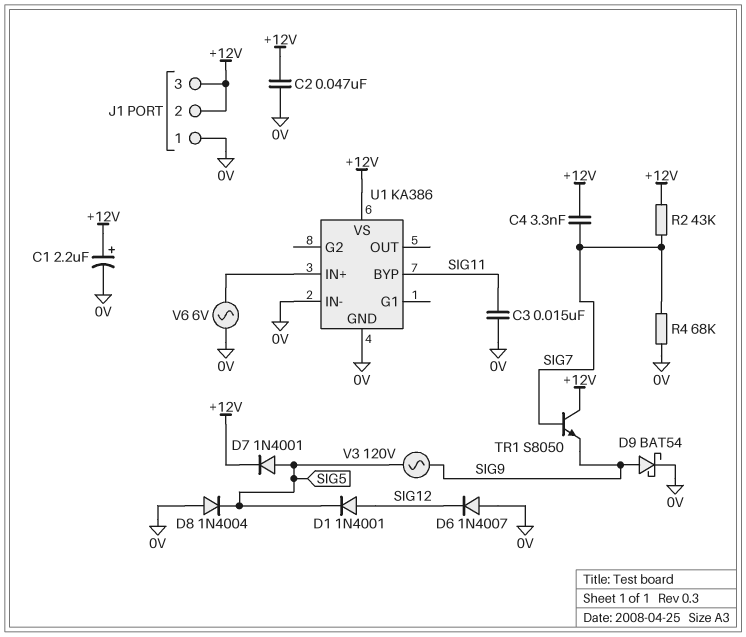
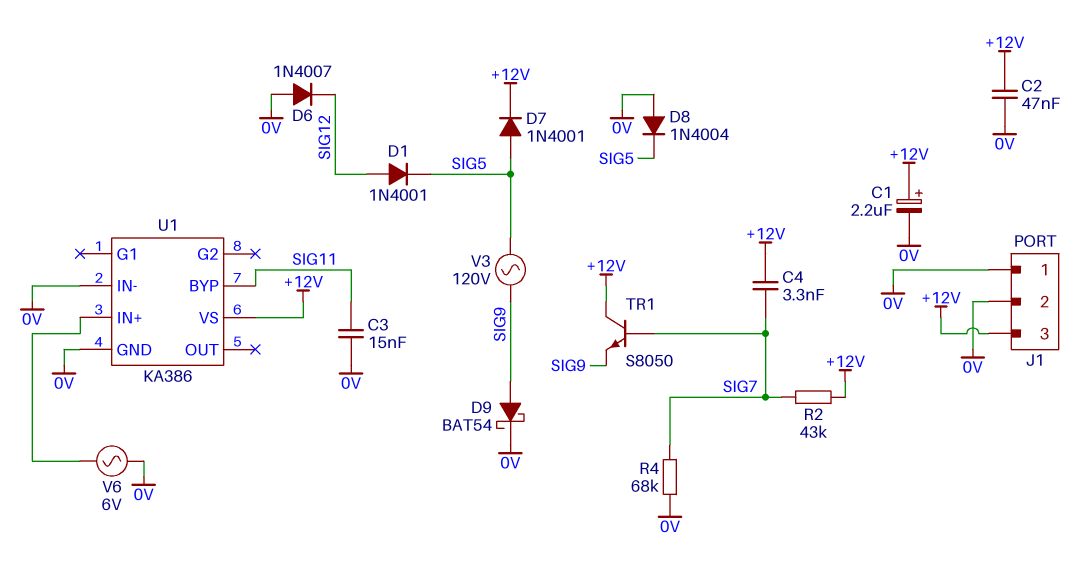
J1 pin 2: +12V -> 0V

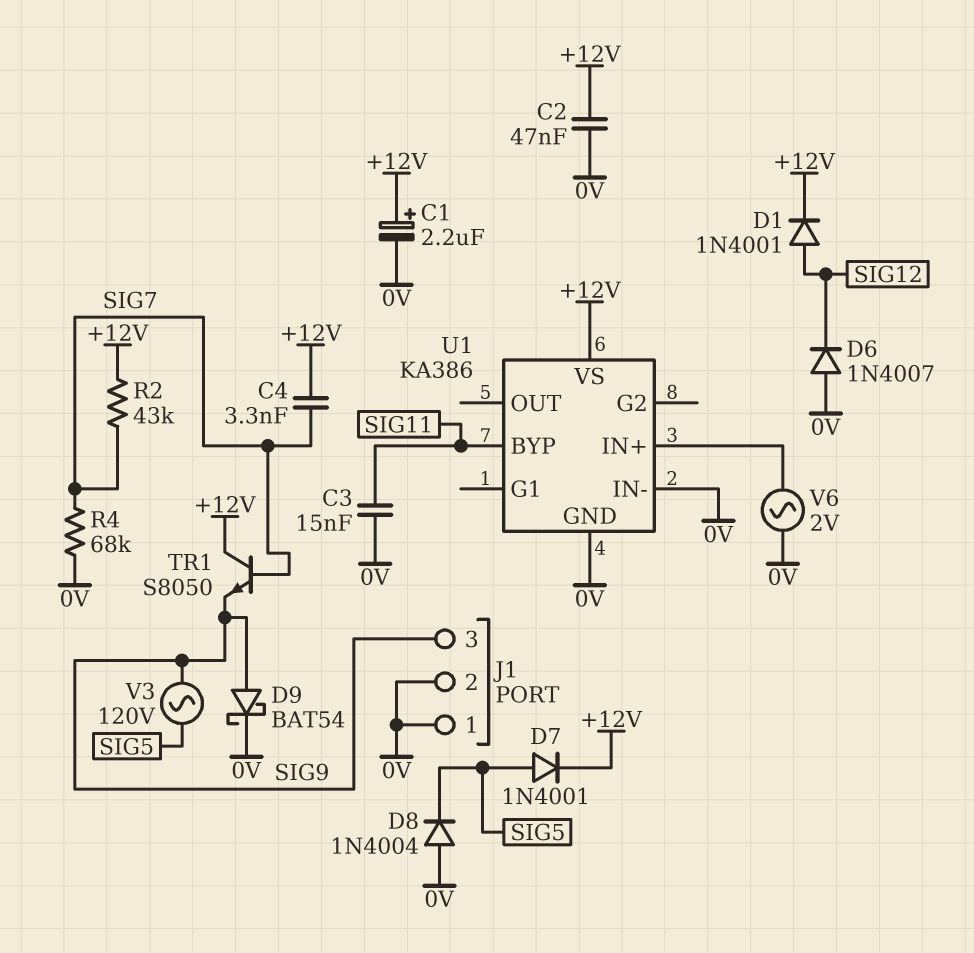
D1: diode 1N4001 (A SIG12, K SIG5) -> diode 1N4001 (A SIG12, K +12V)
J1 pin 3: +12V -> SIG9
V6: AC 6V (0V, U1/IN+) -> AC 2V (0V, U1/IN+)

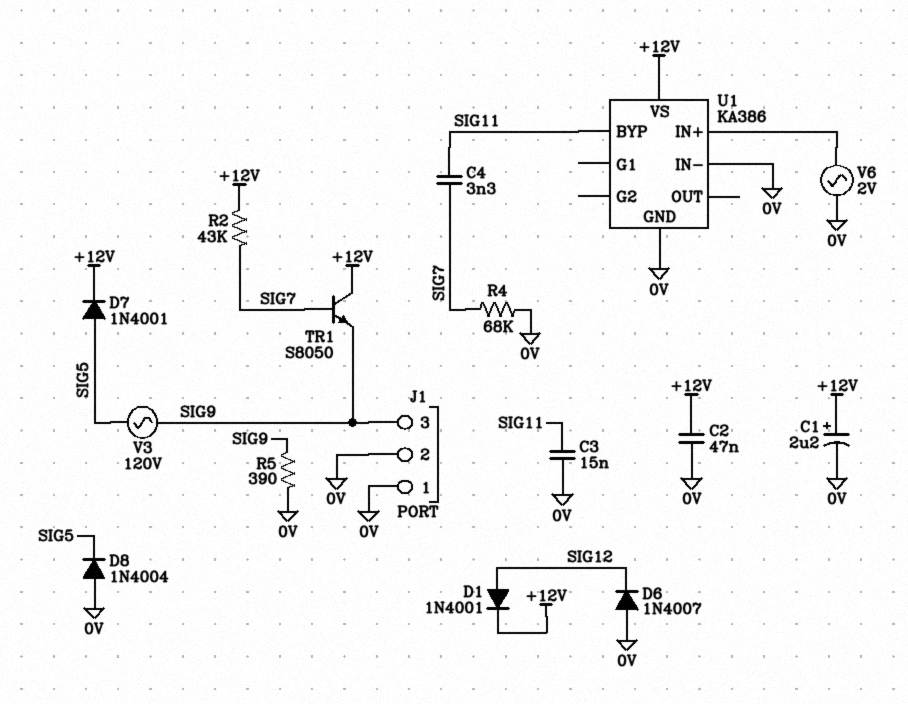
C4: 3.3nF (+12V, SIG7) -> 3.3nF (SIG7, SIG11)
D9: schottky BAT54 (A SIG9, K 0V) -> none
R5: none -> 390 (0V, SIG9)

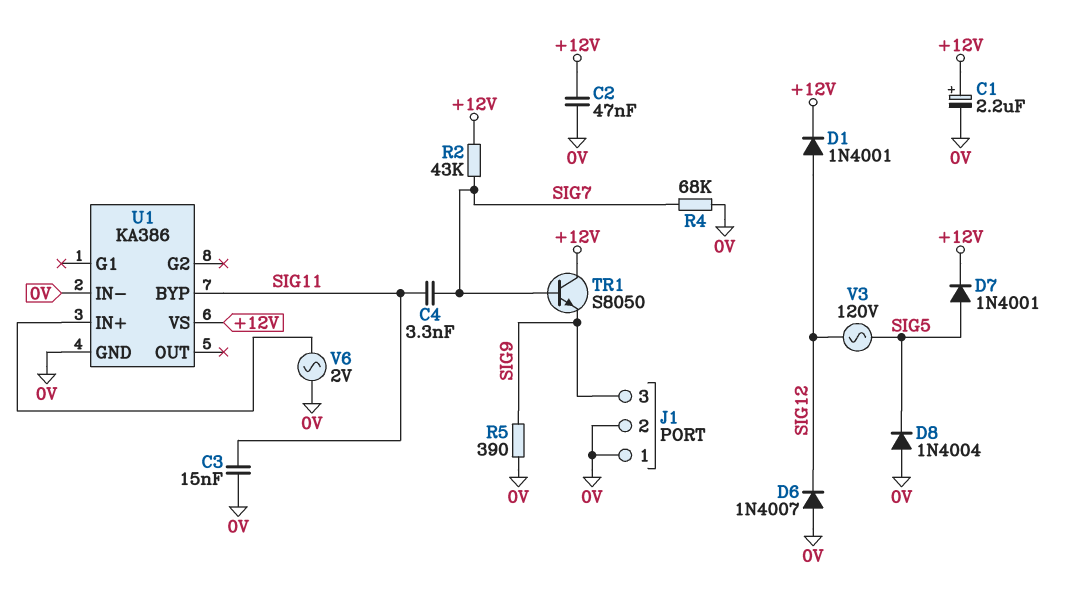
V3: AC 120V (SIG5, SIG9) -> AC 120V (SIG5, SIG12)

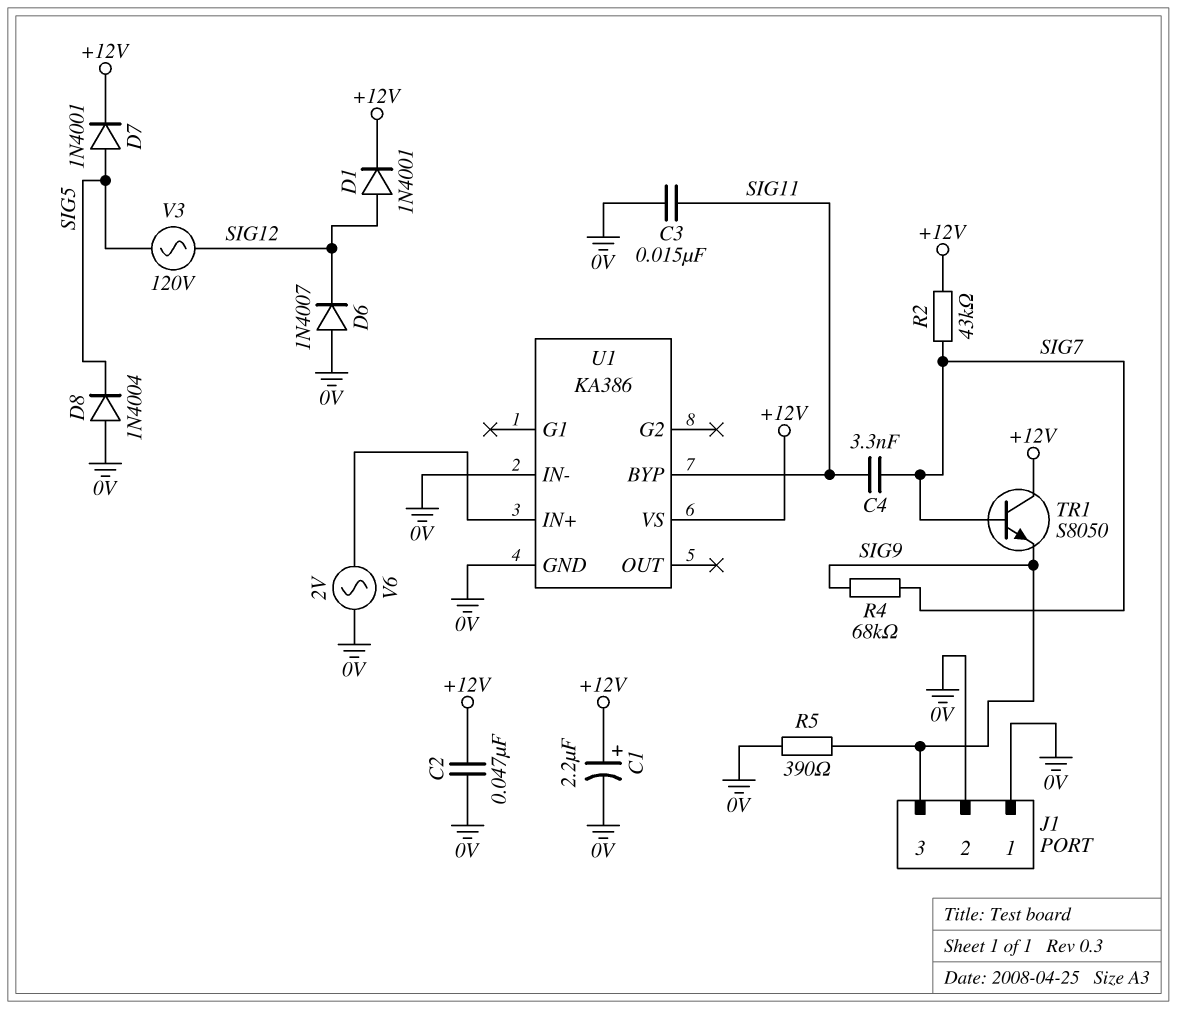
R4: 68k (0V, SIG7) -> 68k (SIG7, SIG9)

